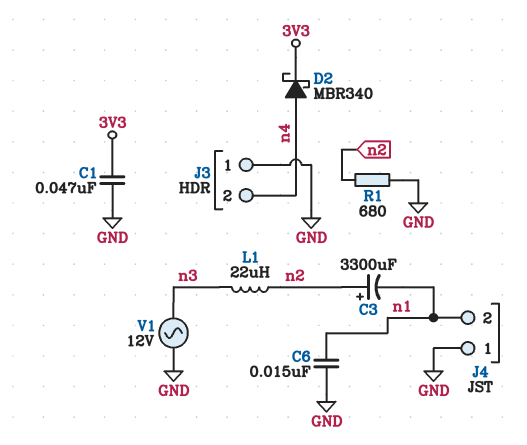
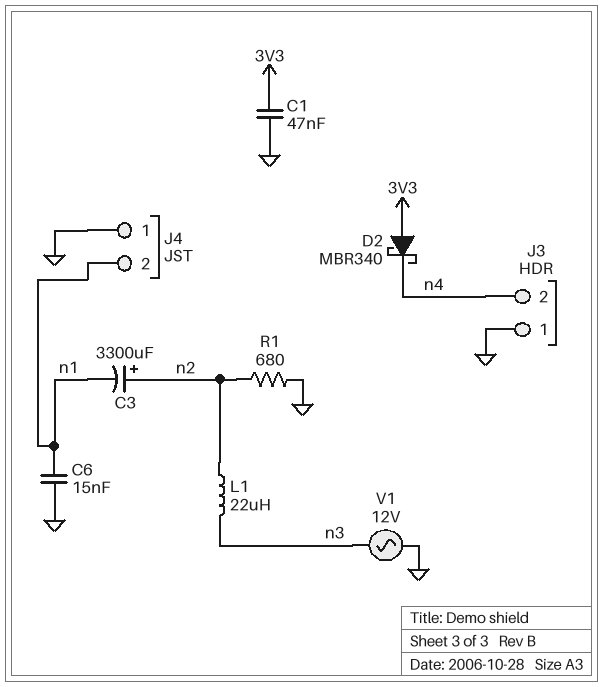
D2: schottky MBR340 (A n4, K 3V3) -> schottky MBR340 (A 3V3, K n4)

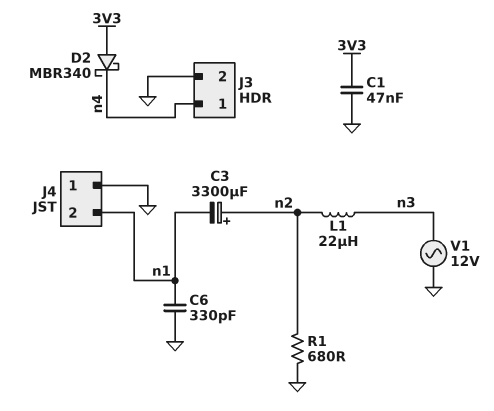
C6: 15nF (GND, n1) -> 330pF (GND, n1)
J3 pin 1: GND -> n4
J3 pin 2: n4 -> GND

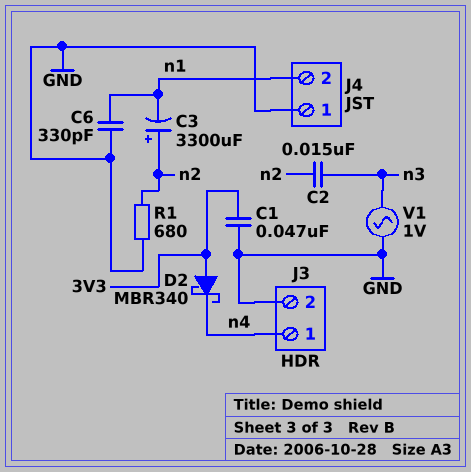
C2: none -> 15nF (n2, n3)
L1: 22uH (n2, n3) -> none
V1: AC 12V (GND, n3) -> AC 1V (GND, n3)

